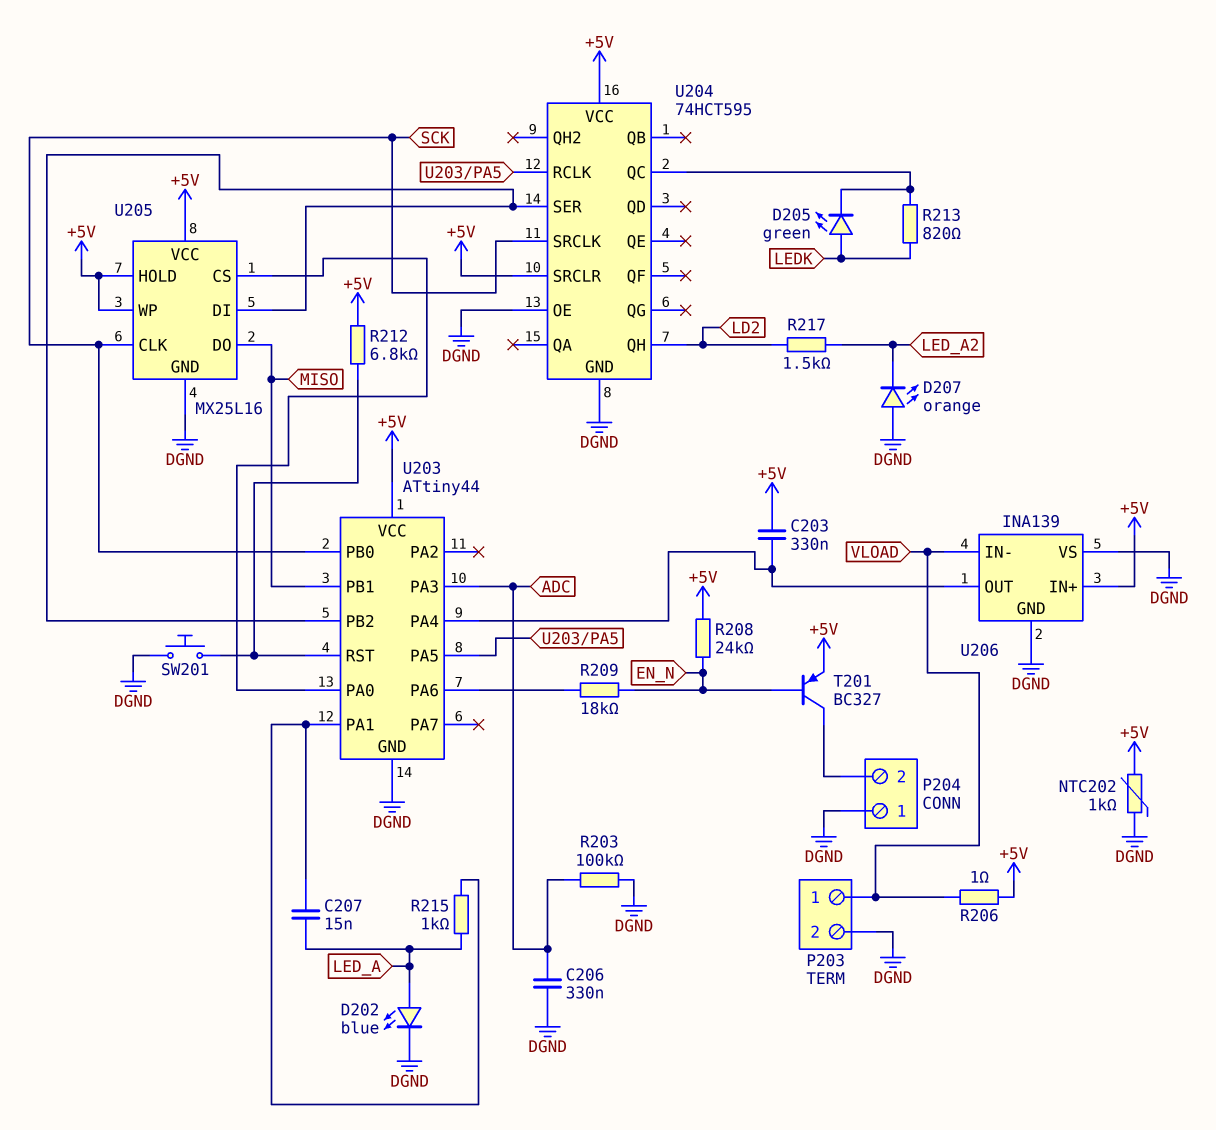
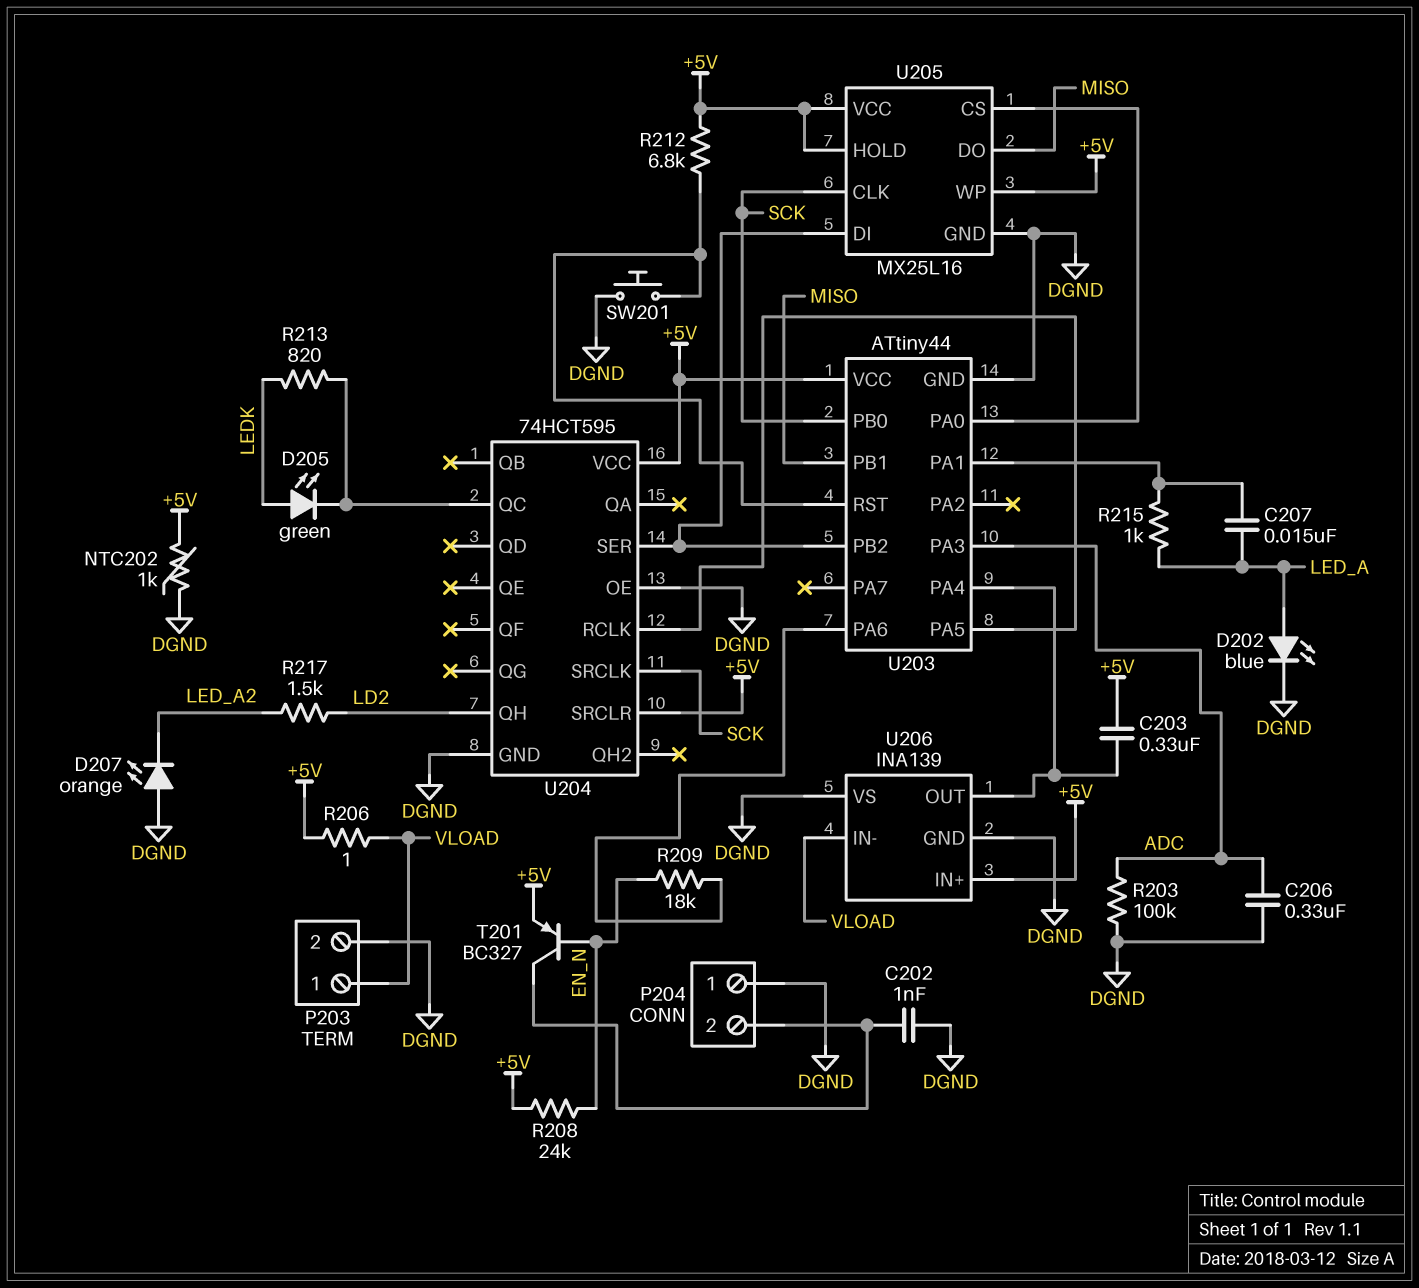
C202: none -> 1nF (DGND, P204/2)

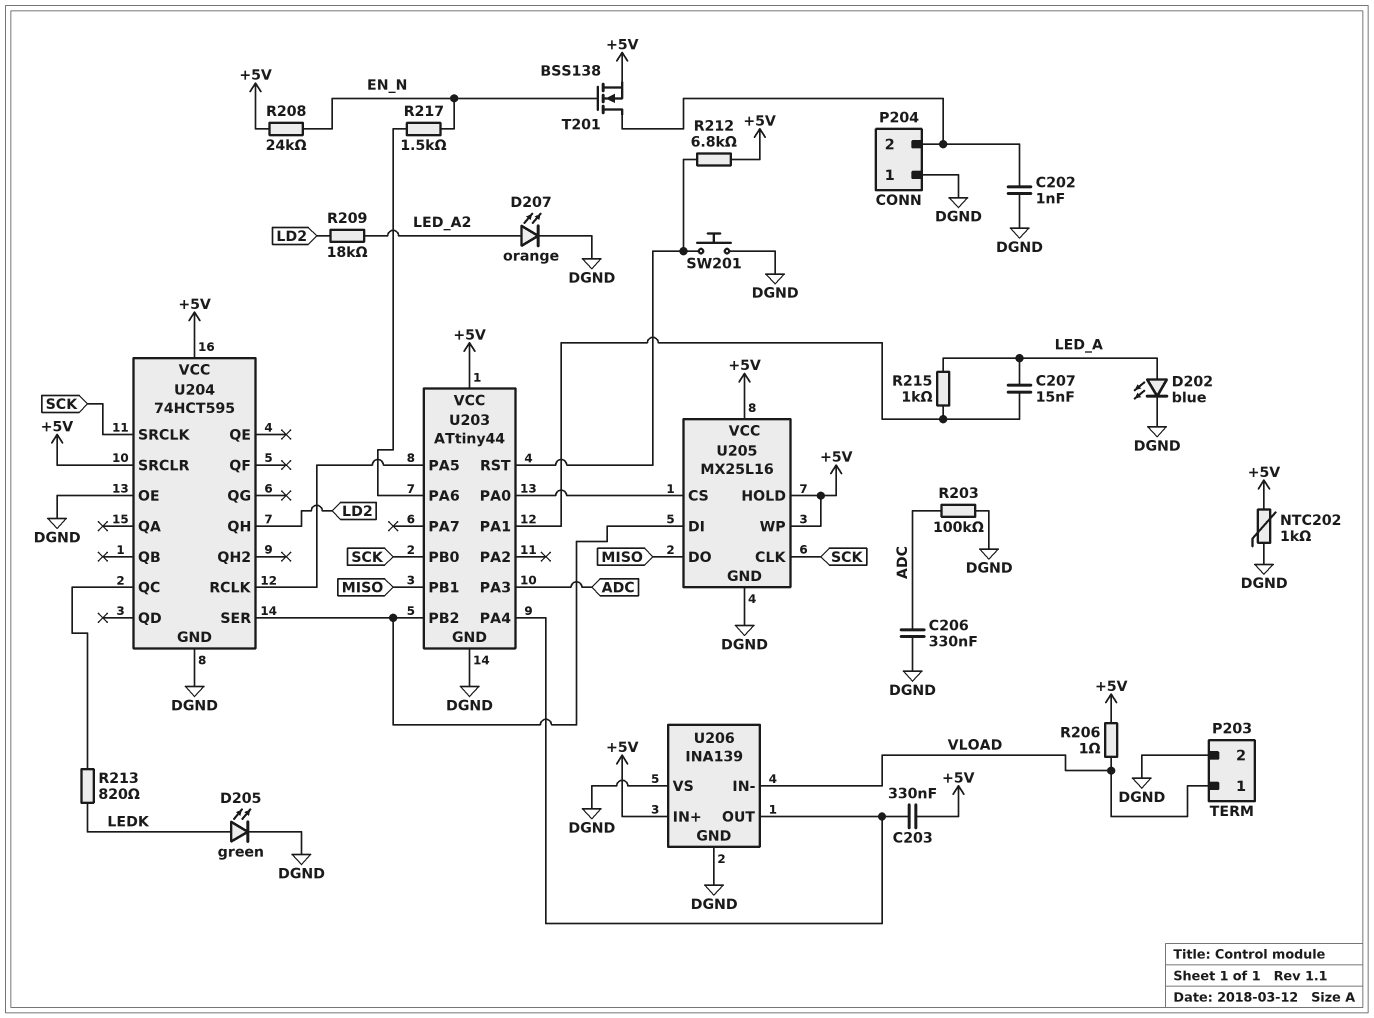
D205: LED green (A LEDK, K U204/QC) -> LED green (A LEDK, K DGND)
D207: LED orange (A DGND, K LED_A2) -> LED orange (A LED_A2, K DGND)
R209: 18k (EN_N, U203/PA6) -> 18k (LD2, LED_A2)
R217: 1.5k (LD2, LED_A2) -> 1.5k (EN_N, U203/PA6)
T201: PNP BC327 (B EN_N, C P204/2, E +5V) -> NMOS BSS138 (G EN_N, D P204/2, S +5V)

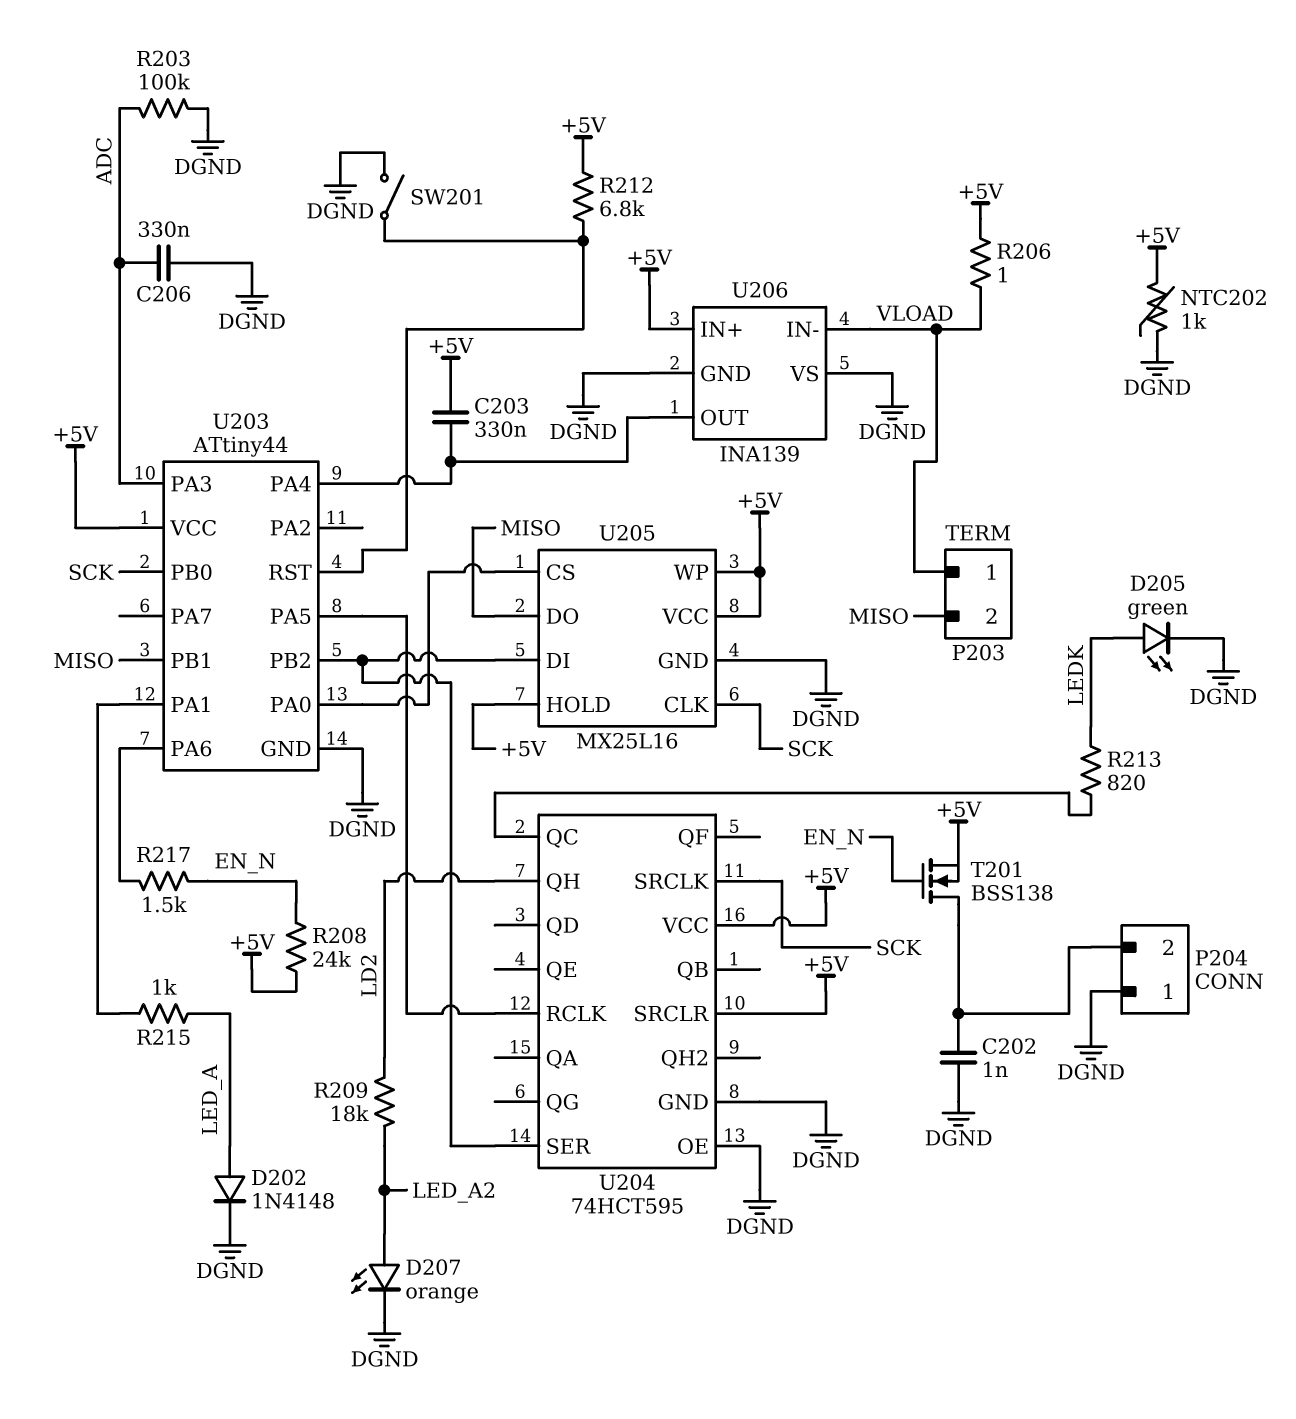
C207: 15nF (LED_A, U203/PA1) -> none
D202: LED blue (A LED_A, K DGND) -> diode 1N4148 (A LED_A, K DGND)
P203 pin 2: DGND -> MISO
SW201: button (DGND, U203/RST) -> switch (DGND, U203/RST)

